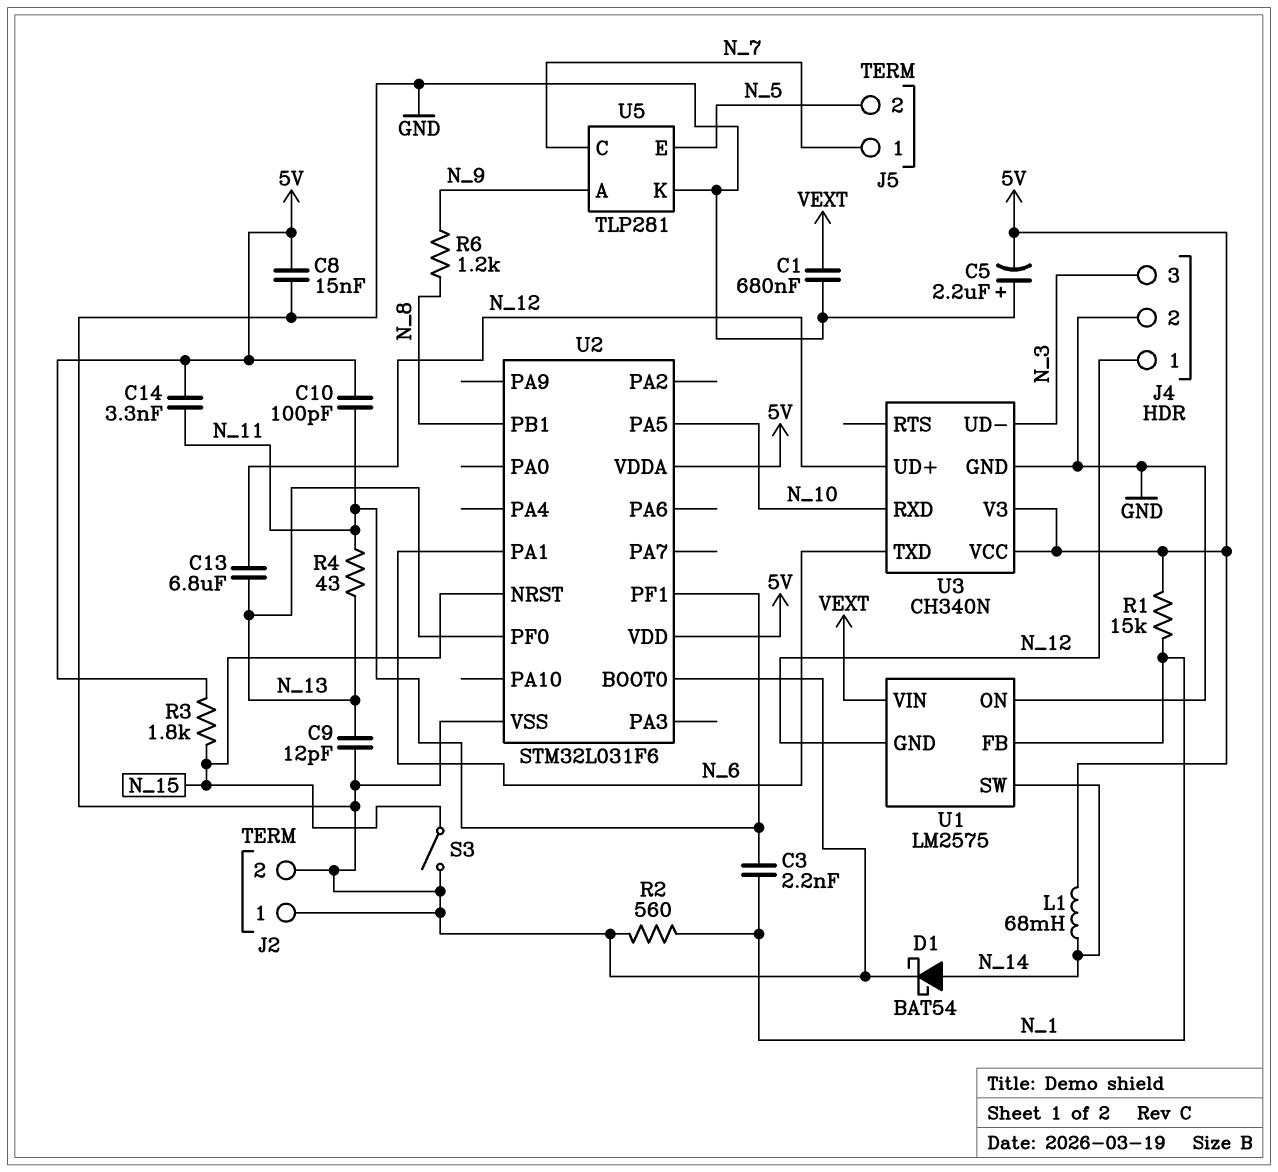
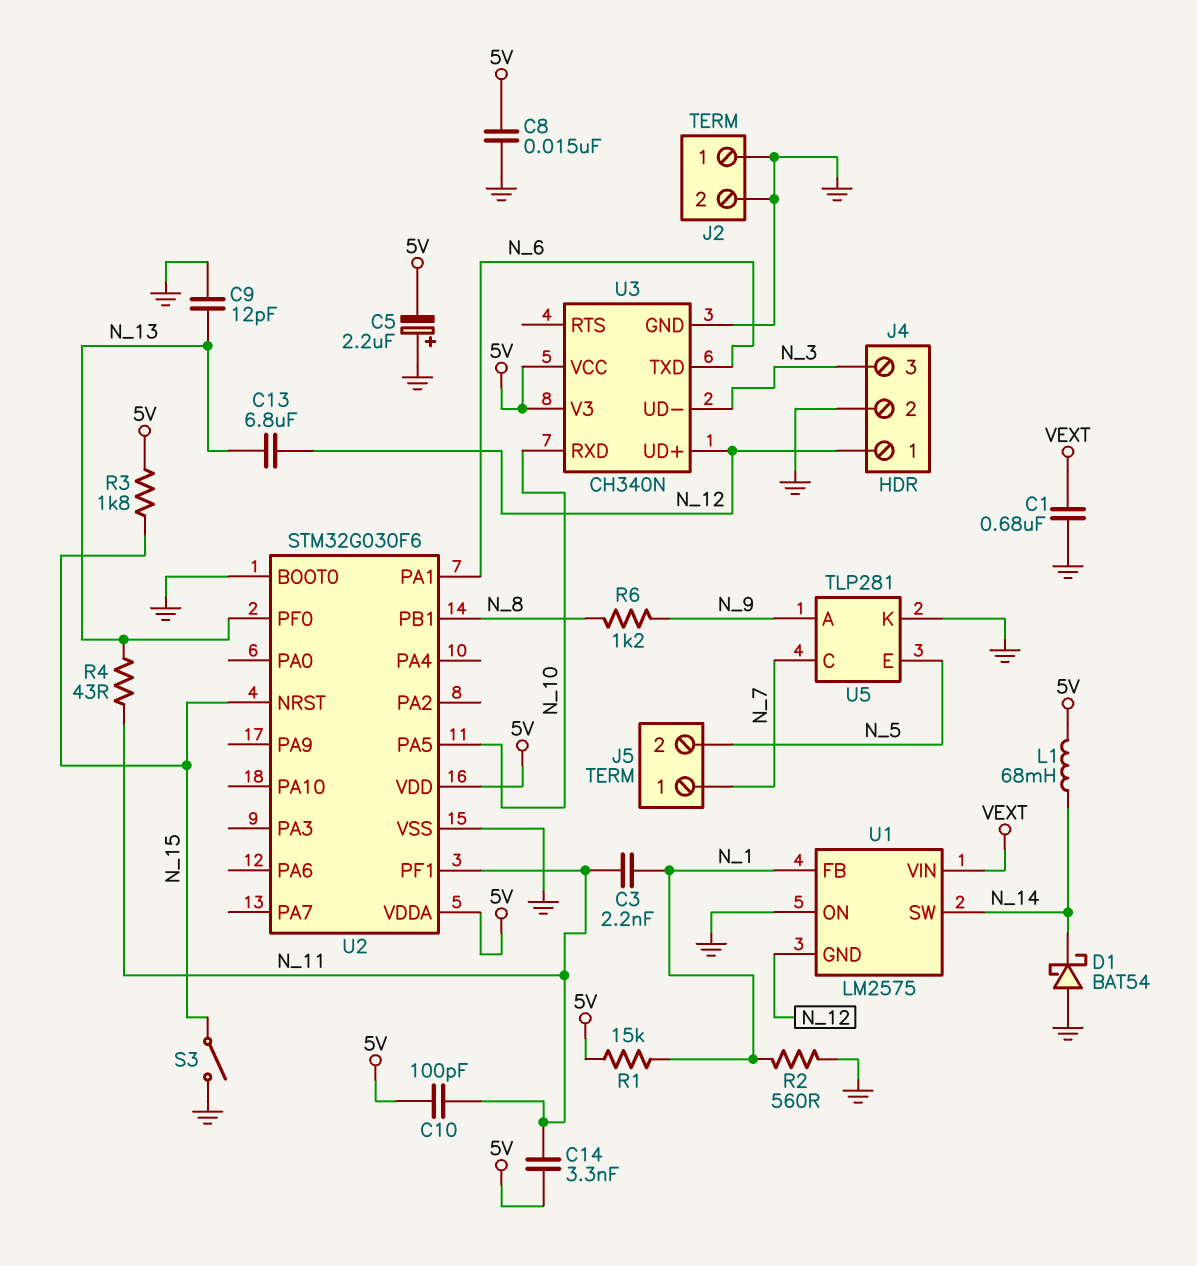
D1: schottky BAT54 (A N_14, K GND) -> schottky BAT54 (A GND, K N_14)
U2: STM32L031F6 -> STM32G030F6

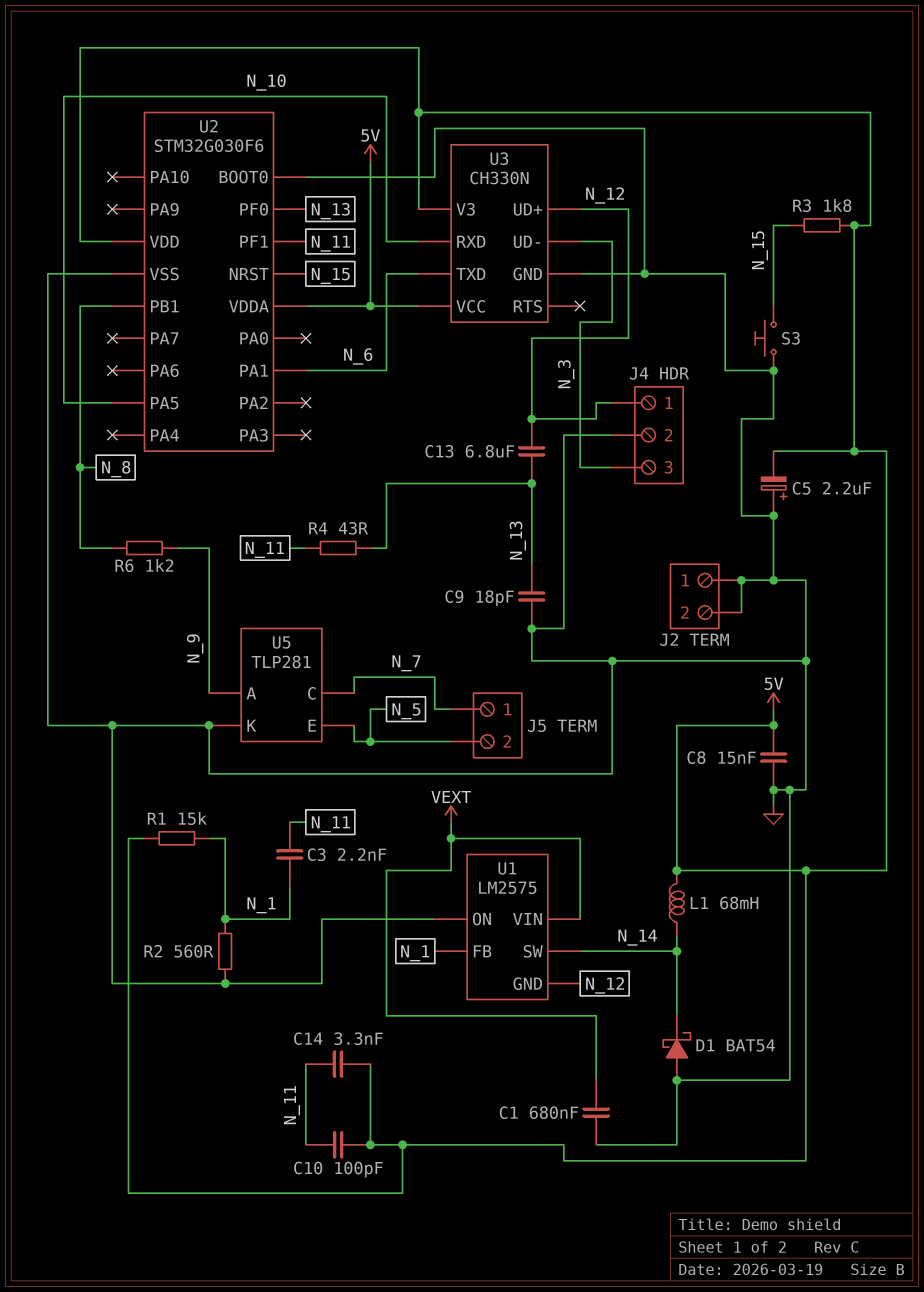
C9: 12pF (GND, N_13) -> 18pF (GND, N_13)
S3: switch (GND, N_15) -> button (GND, N_15)
U3: CH340N -> CH330N

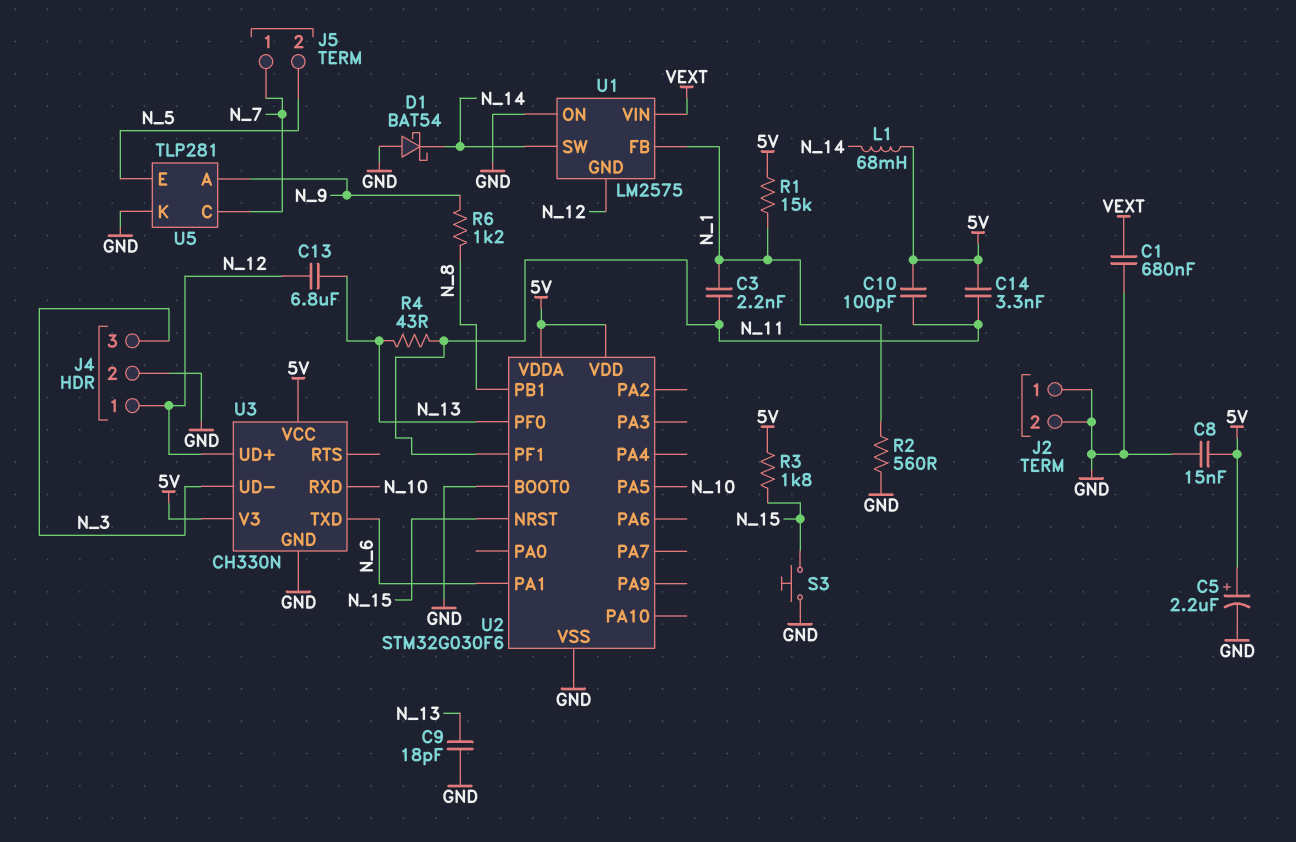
C5: 2.2uF (plus GND, minus 5V) -> 2.2uF (plus 5V, minus GND)

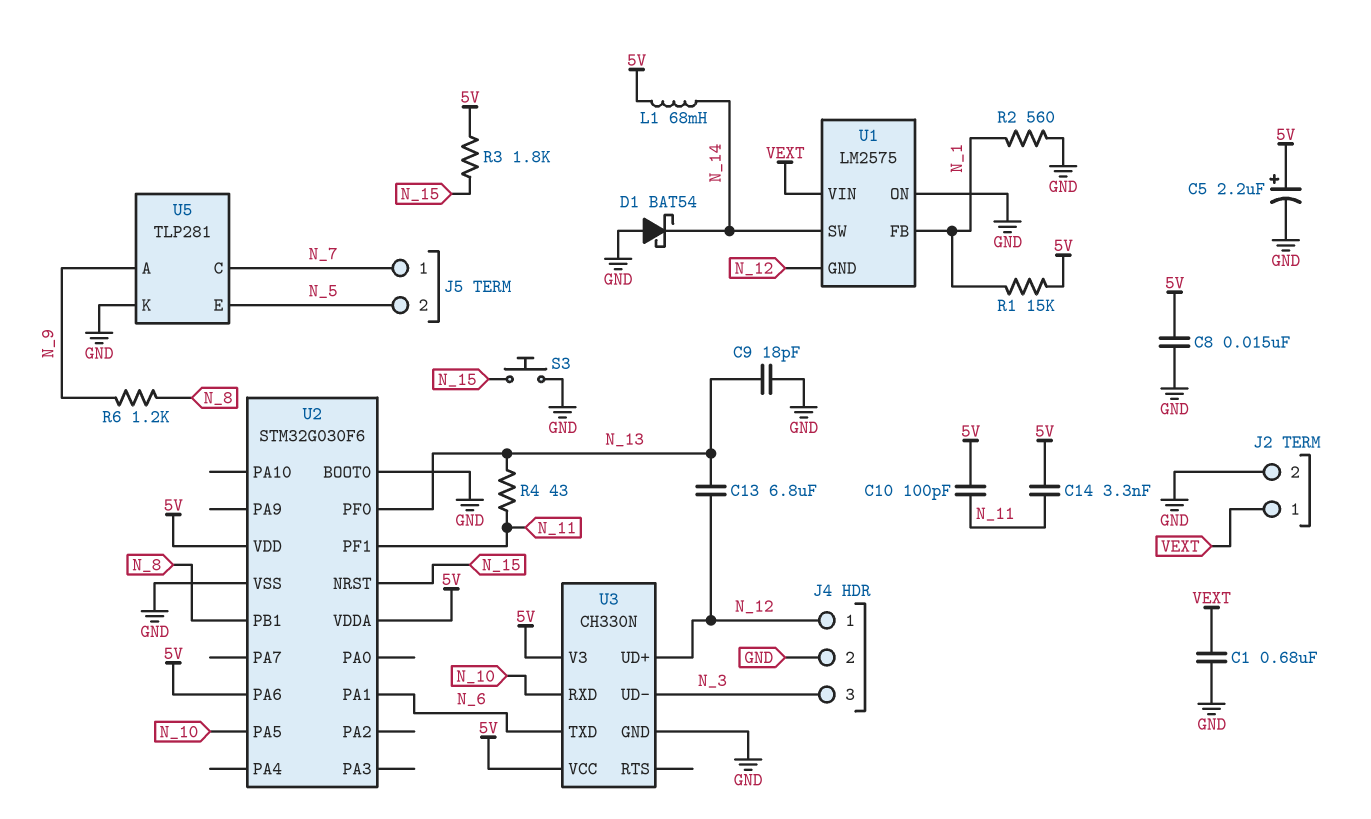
C3: 2.2nF (N_1, N_11) -> none
J2 pin 1: GND -> VEXT
U2 pin PA6: none -> 5V

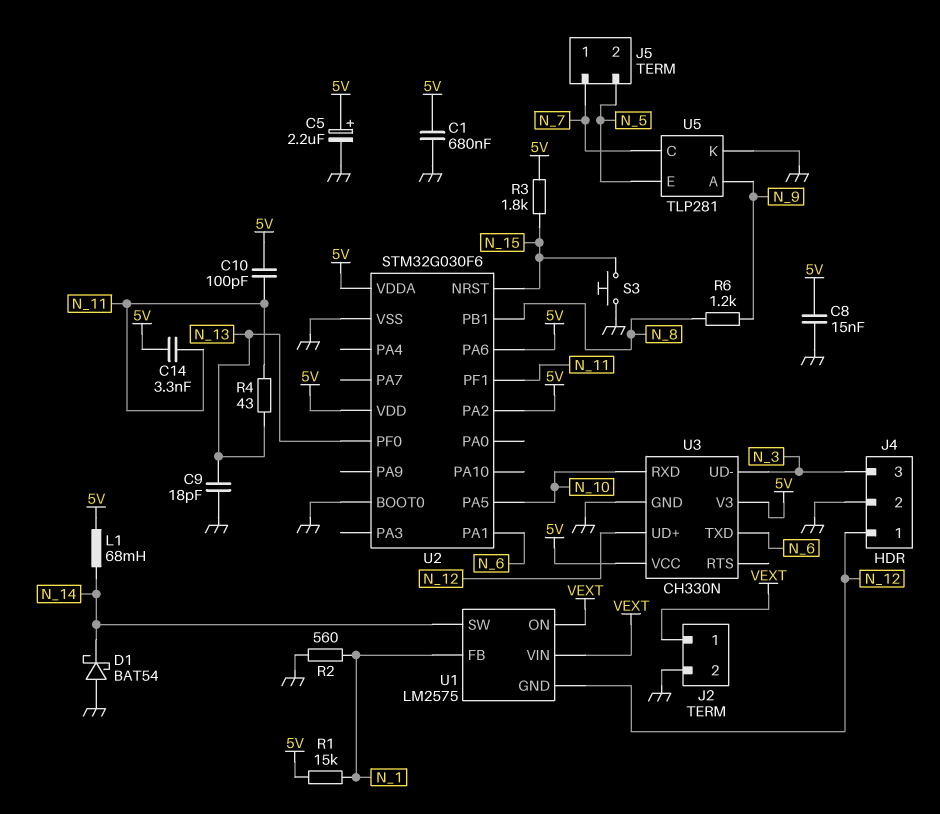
C1: 680nF (GND, VEXT) -> 680nF (5V, GND)
C13: 6.8uF (N_12, N_13) -> none
U1 pin ON: GND -> VEXT
U2 pin PA2: none -> 5V

